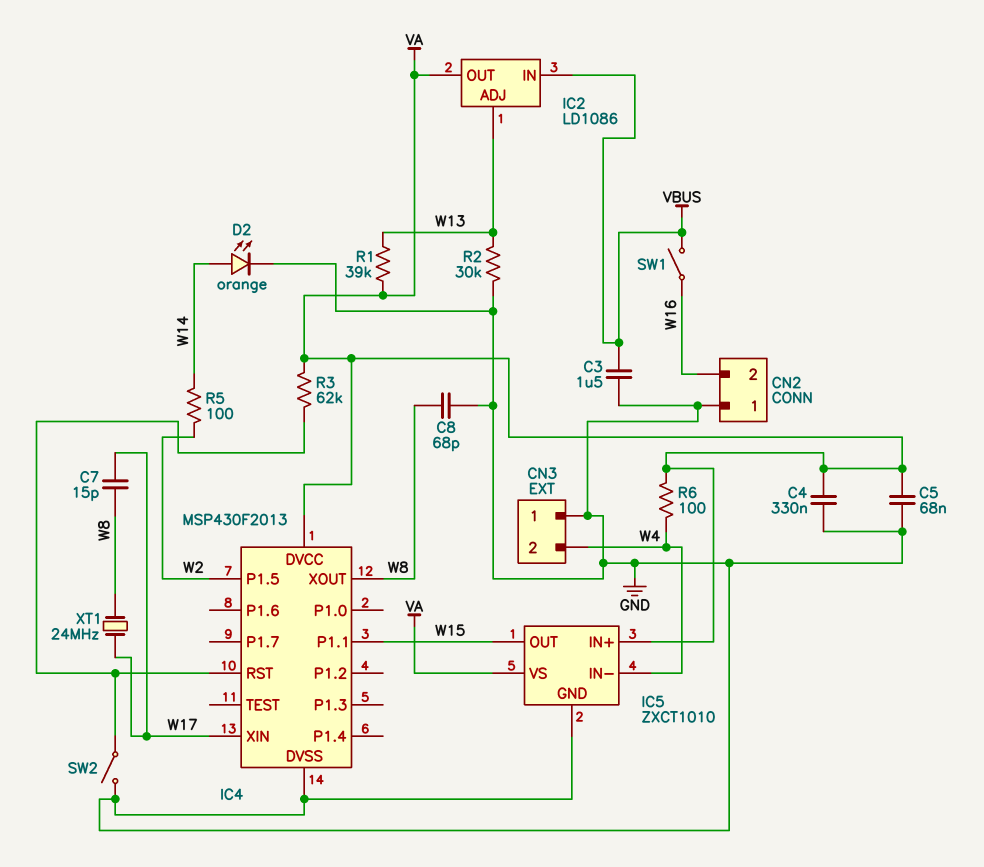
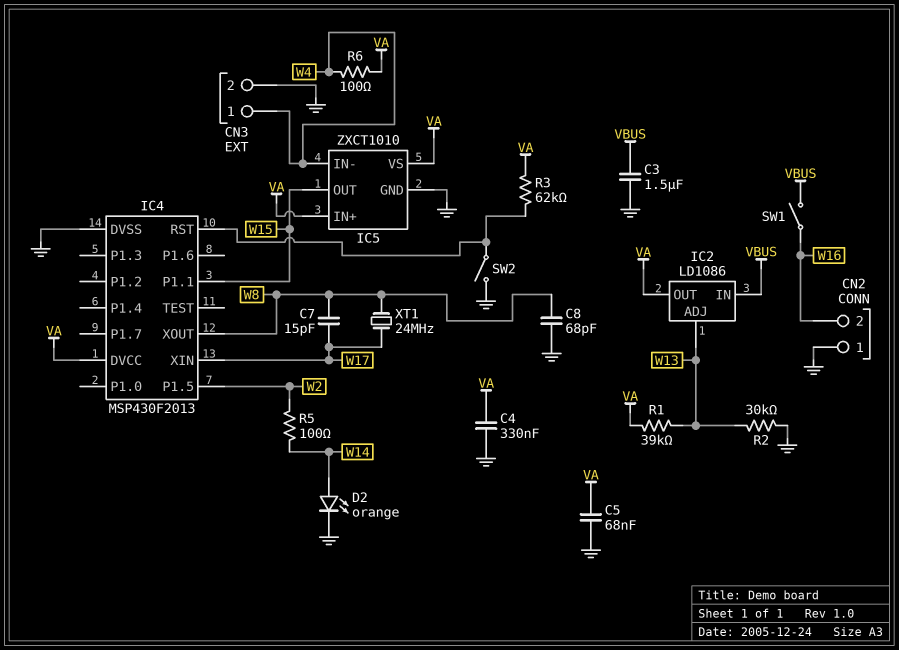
CN3 pin 1: GND -> W4
CN3 pin 2: W4 -> GND

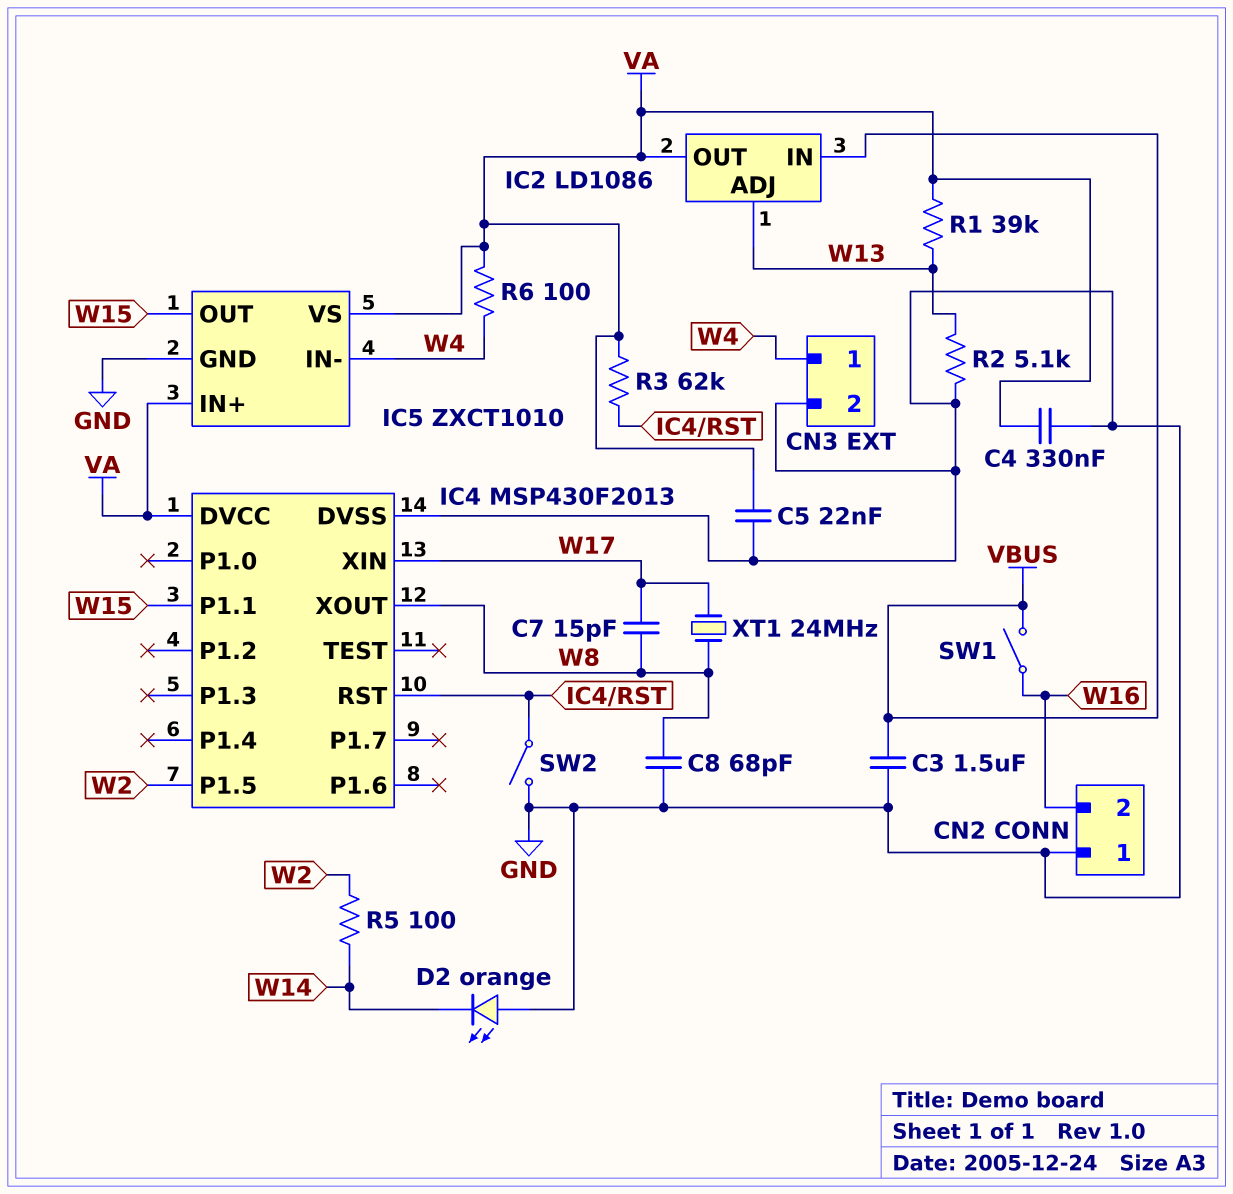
C5: 68nF (GND, VA) -> 22nF (GND, VA)
D2: LED orange (A W14, K GND) -> LED orange (A GND, K W14)
R2: 30k (GND, W13) -> 5.1k (GND, W13)

